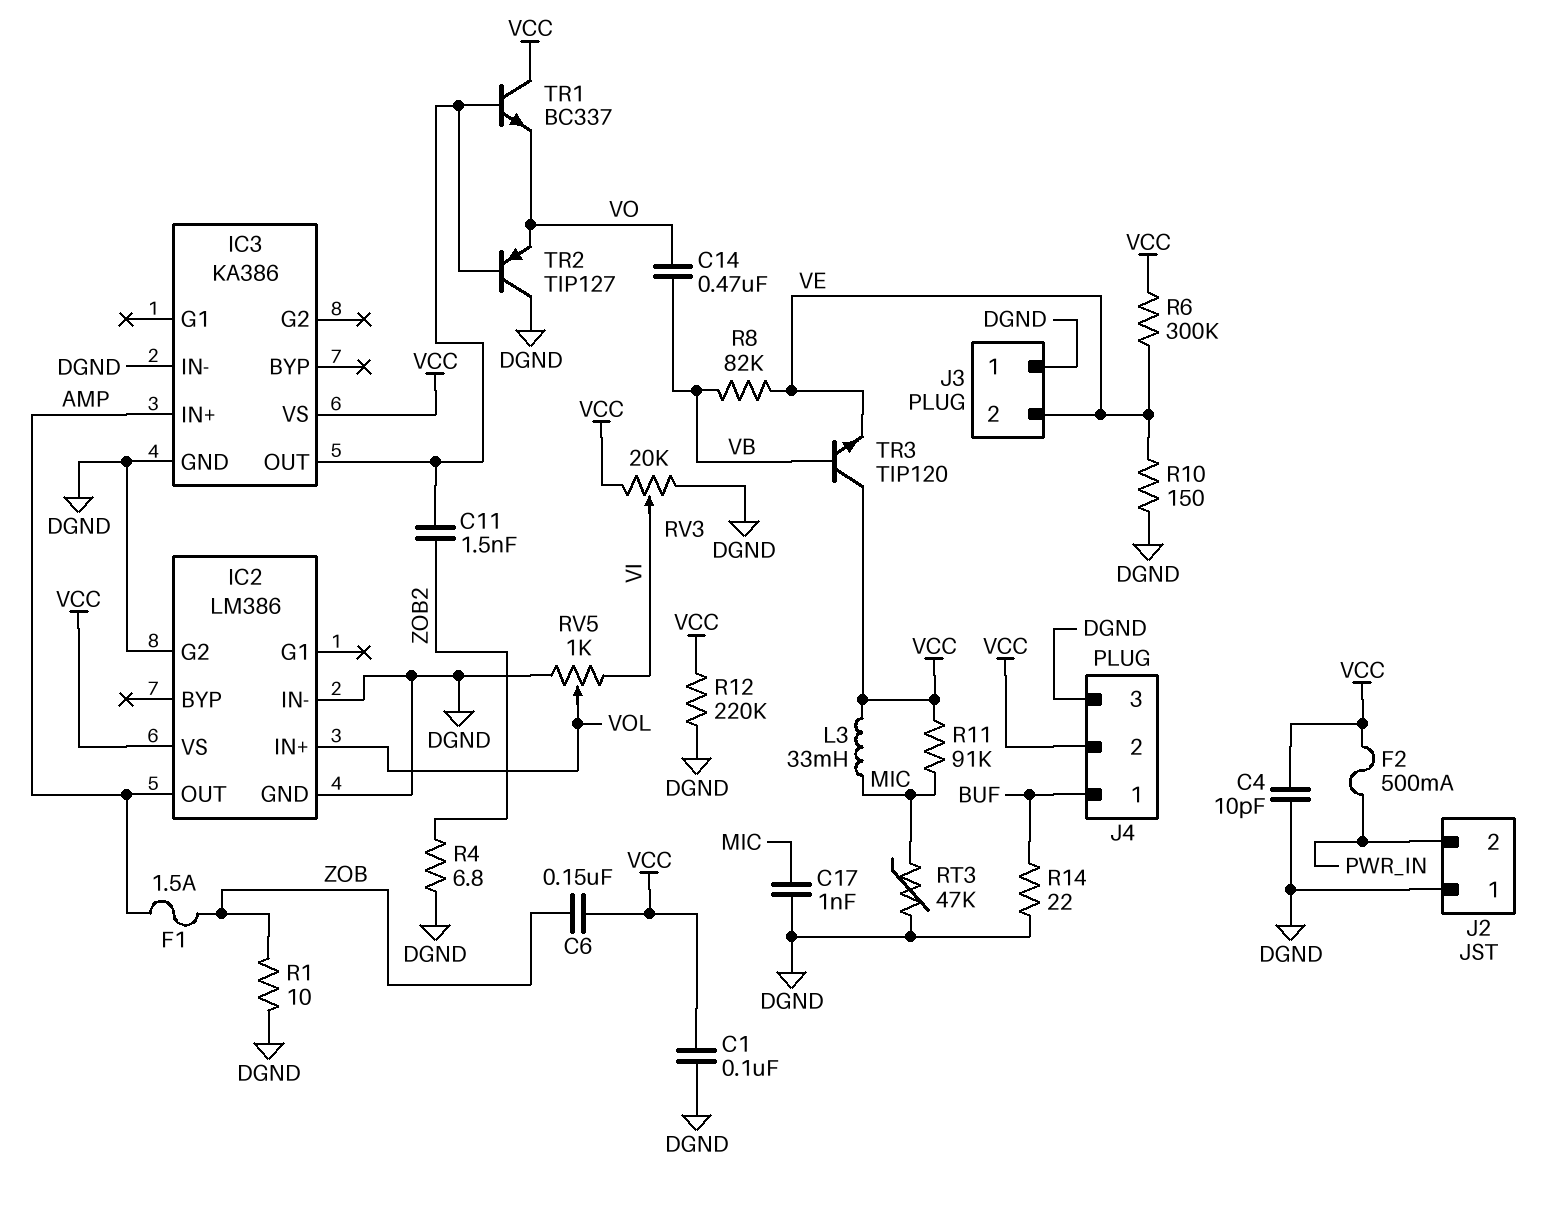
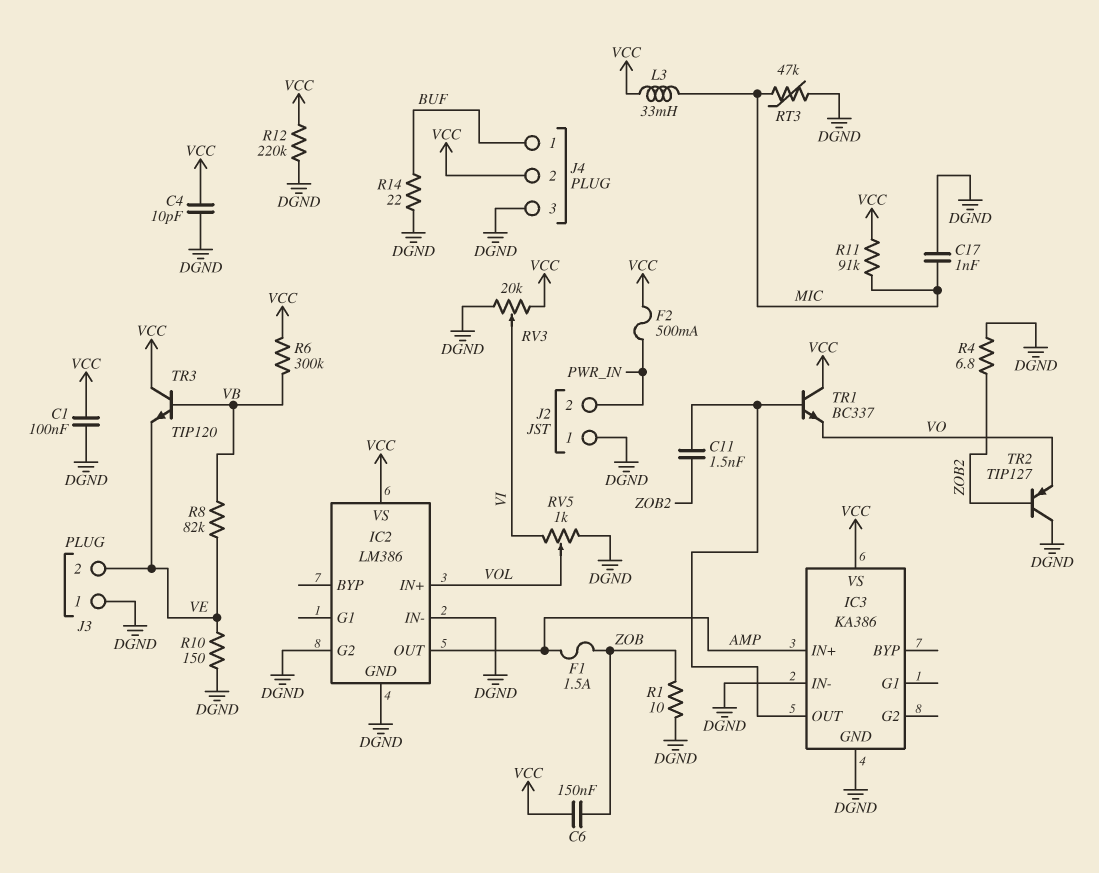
C14: 470nF (VB, VO) -> none
R6: 300k (VCC, VE) -> 300k (VB, VCC)
TR2: PNP TIP127 (B IC3/OUT, C DGND, E VO) -> PNP TIP127 (B ZOB2, C DGND, E VO)

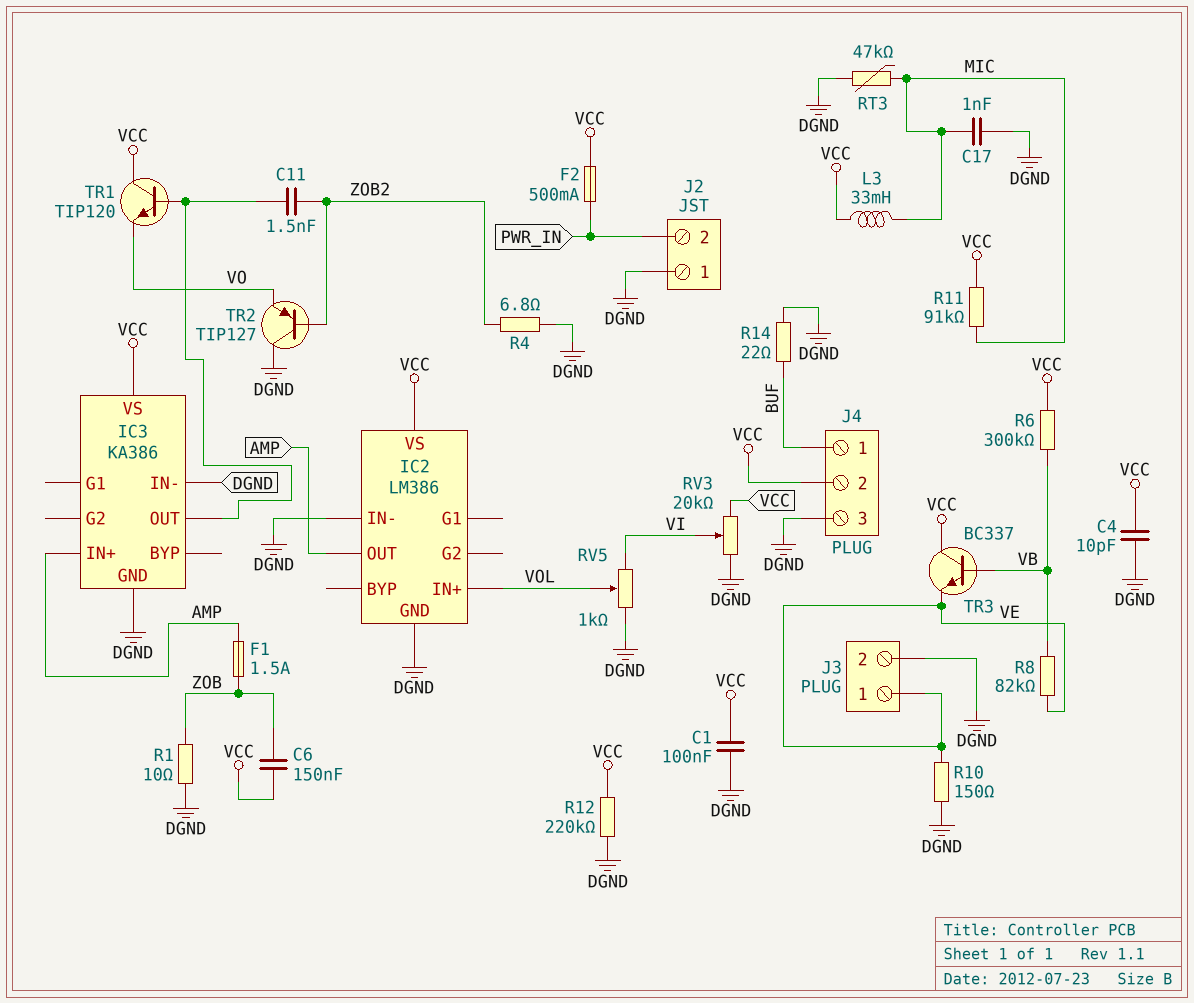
IC2 pin G2: DGND -> none
J3 pin 1: DGND -> VE
J3 pin 2: VE -> DGND
TR1: NPN BC337 (B IC3/OUT, C VCC, E VO) -> NPN TIP120 (B IC3/OUT, C VCC, E VO)
TR3: NPN TIP120 (B VB, C VCC, E VE) -> NPN BC337 (B VB, C VCC, E VE)

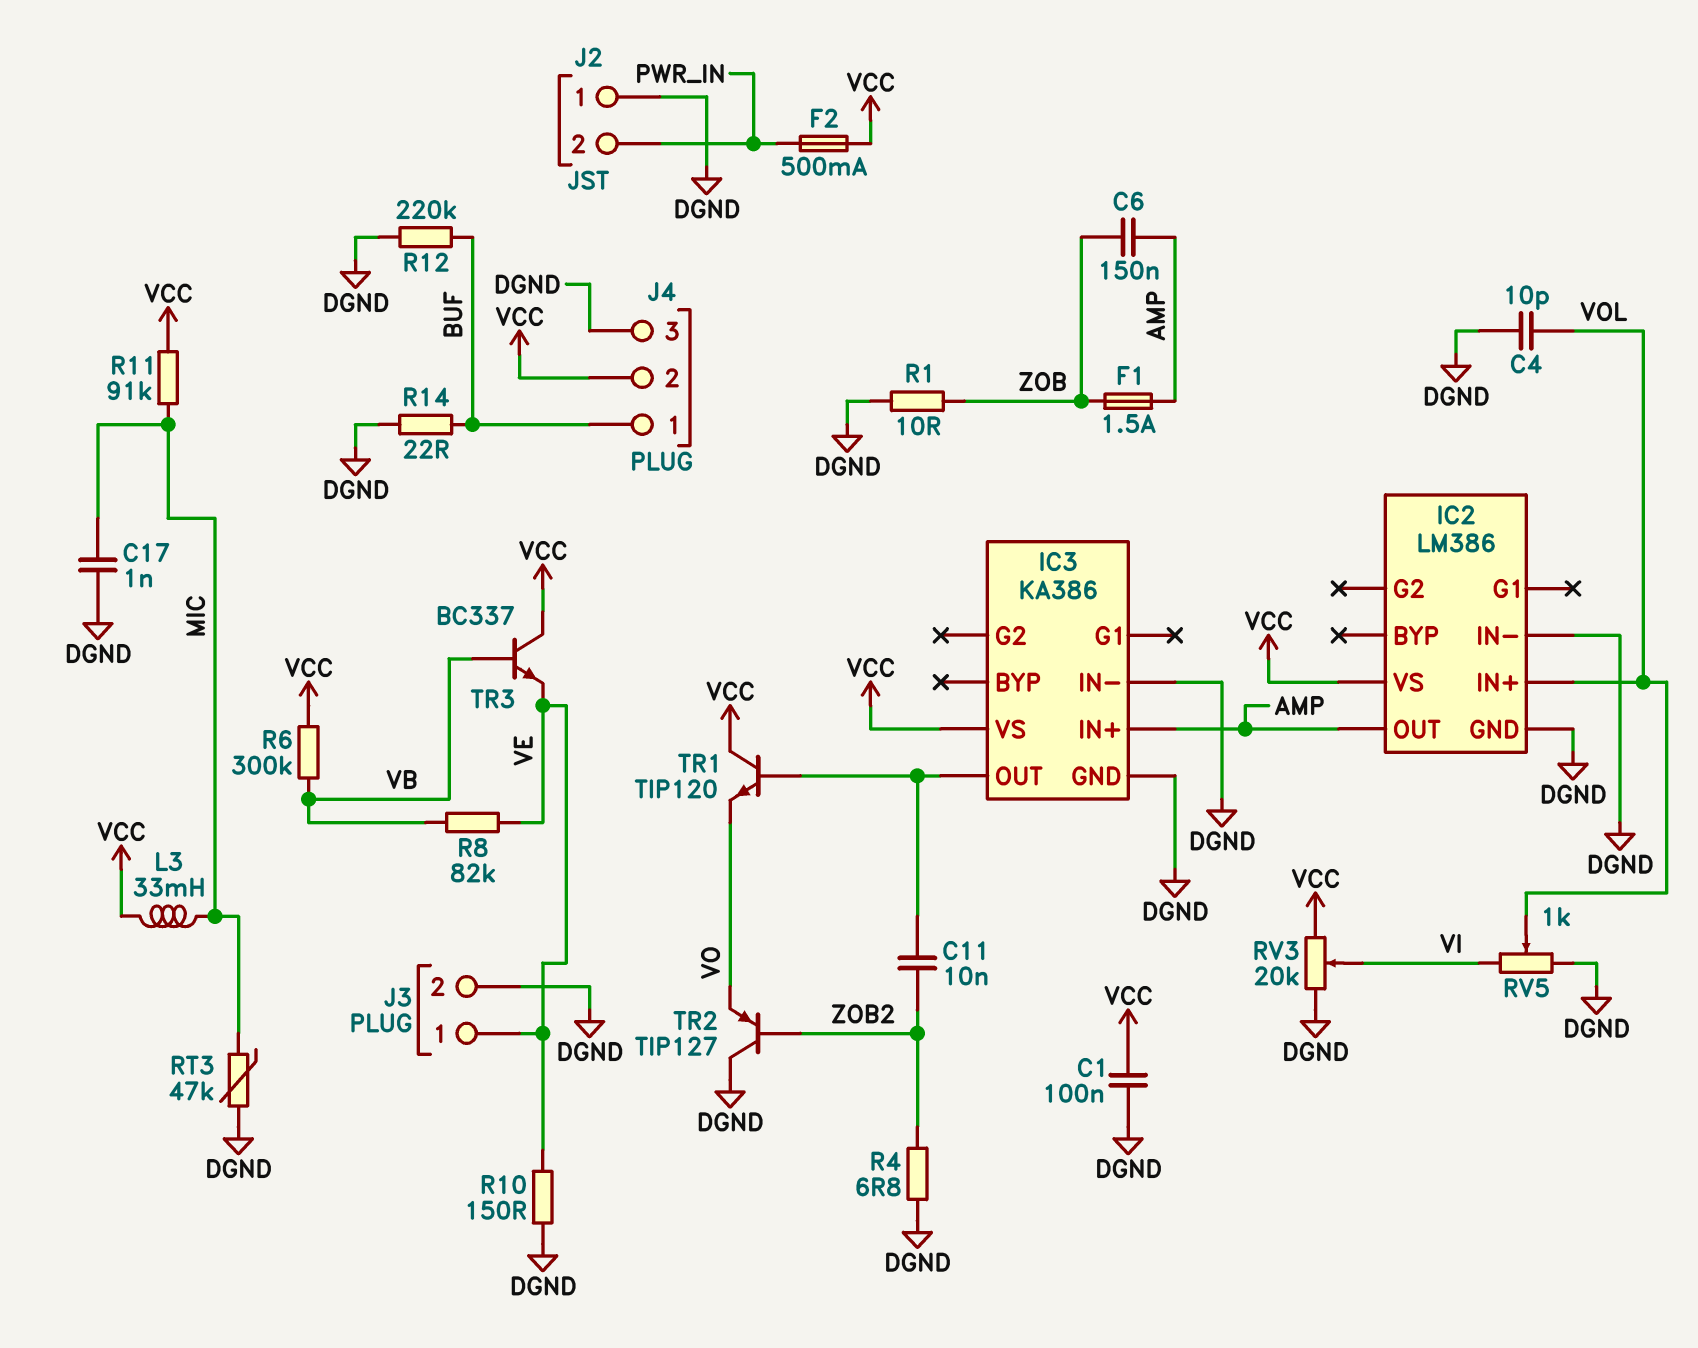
C4: 10pF (DGND, VCC) -> 10pF (DGND, VOL)
C6: 150nF (VCC, ZOB) -> 150nF (AMP, ZOB)
C11: 1.5nF (IC3/OUT, ZOB2) -> 10nF (IC3/OUT, ZOB2)
R12: 220k (DGND, VCC) -> 220k (BUF, DGND)

